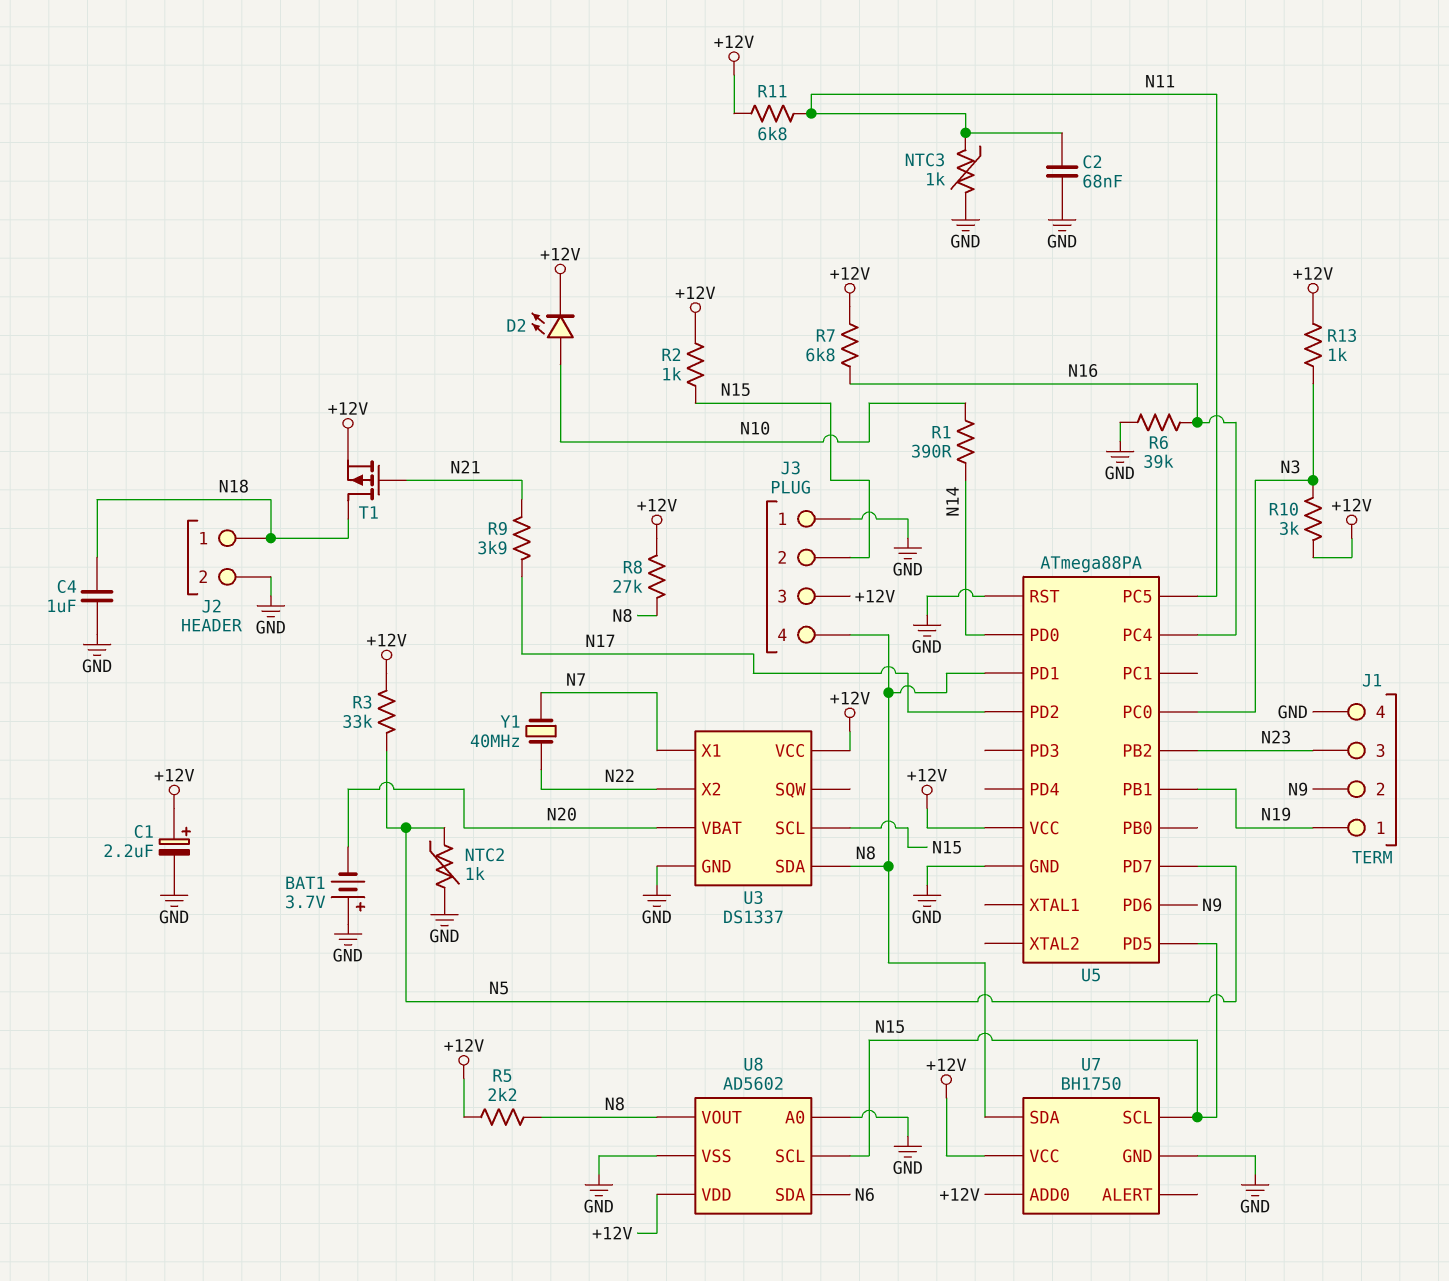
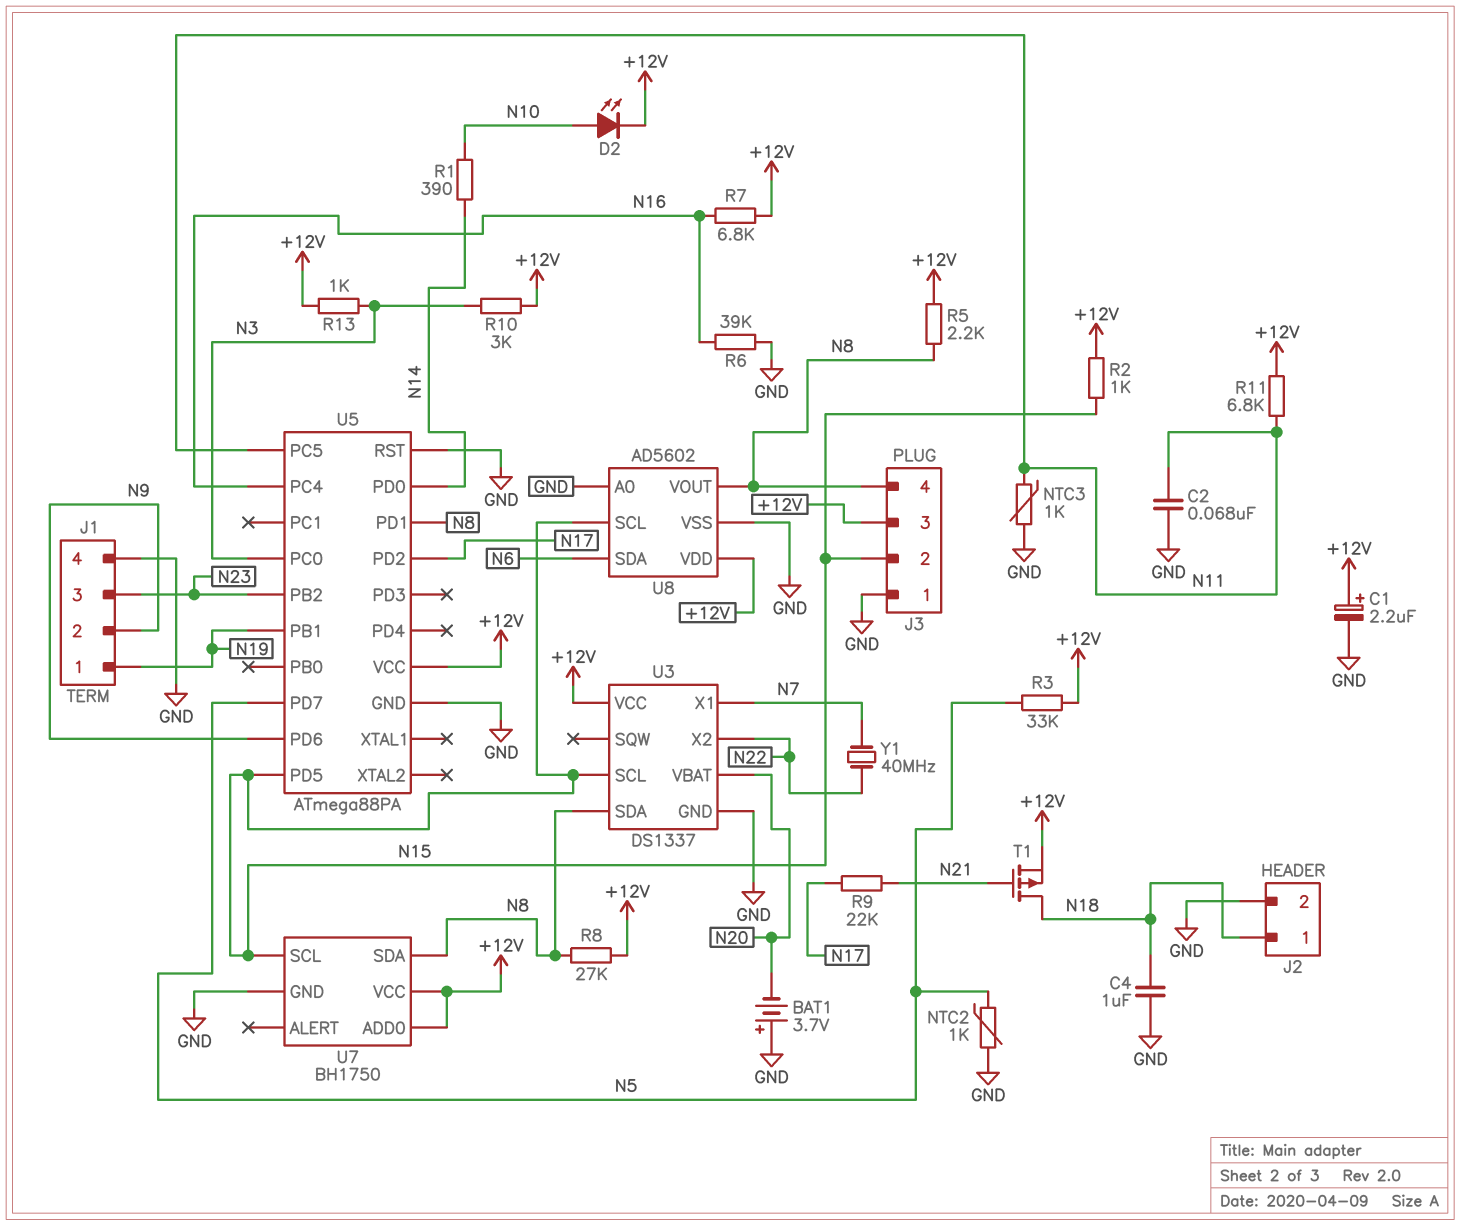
R9: 3.9k (N17, N21) -> 22k (N17, N21)

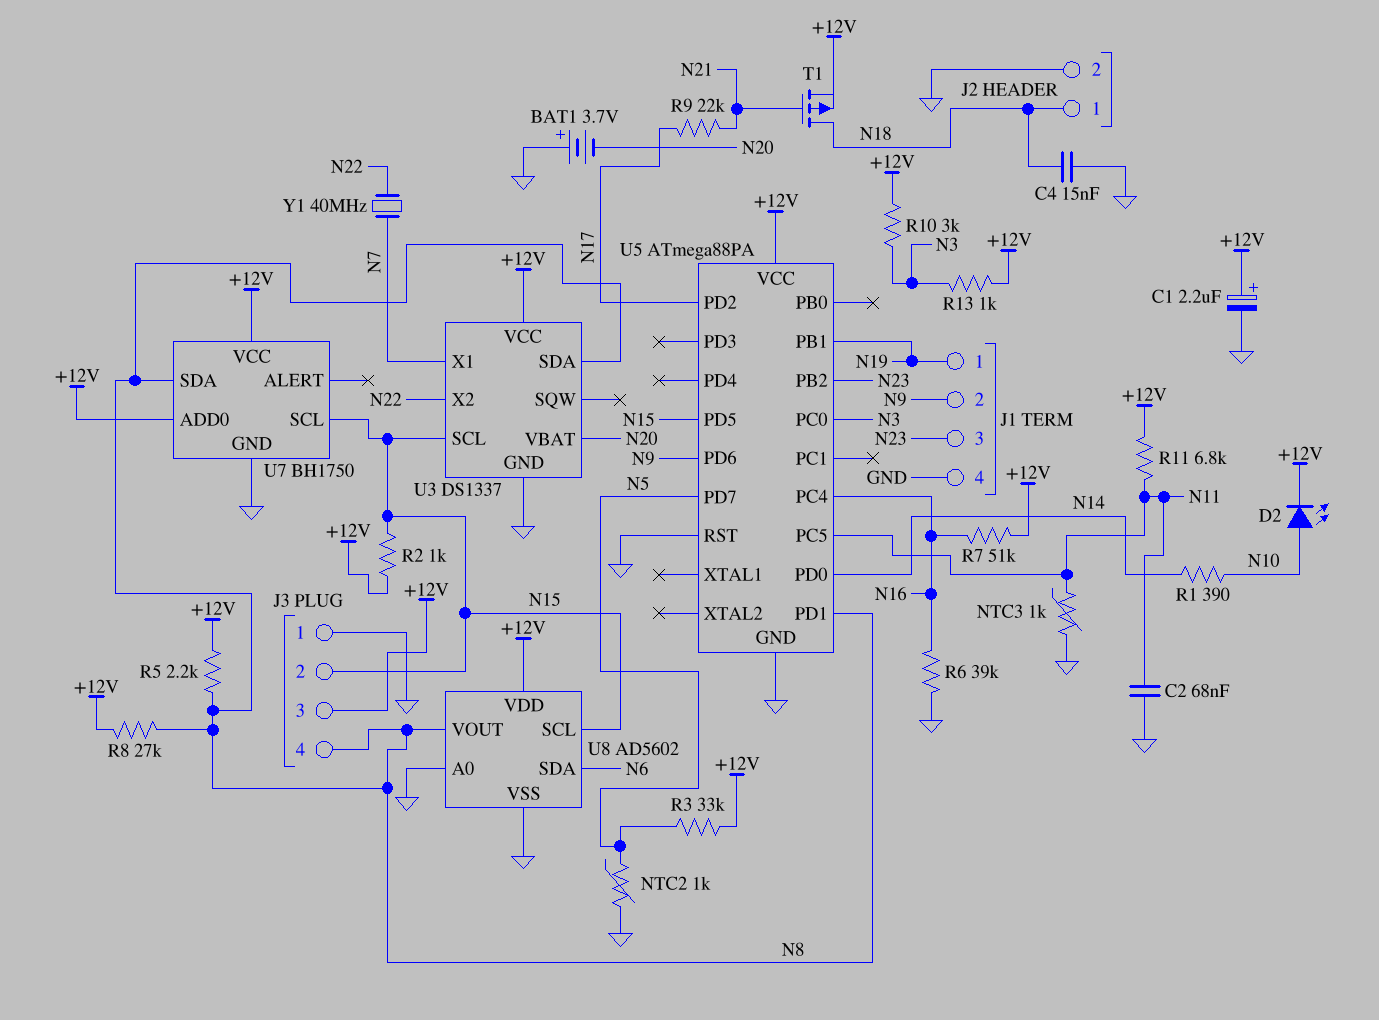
C4: 1uF (GND, N18) -> 15nF (GND, N18)
R7: 6.8k (+12V, N16) -> 51k (+12V, N16)

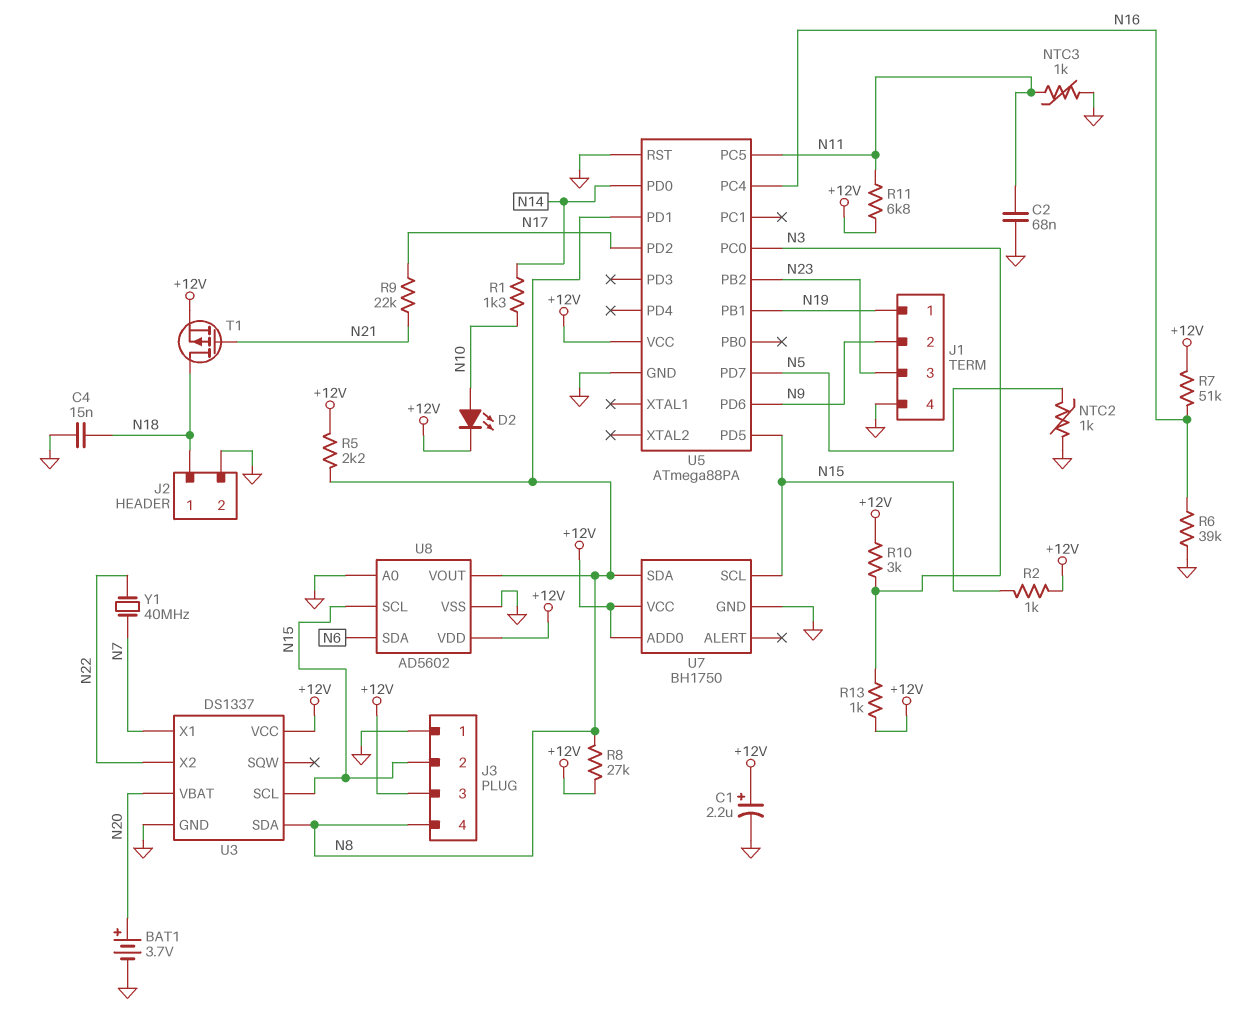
BAT1: 3.7V (plus GND, minus N20) -> 3.7V (plus N20, minus GND)
R1: 390 (N10, N14) -> 1.3k (N10, N14)
R3: 33k (+12V, N5) -> none

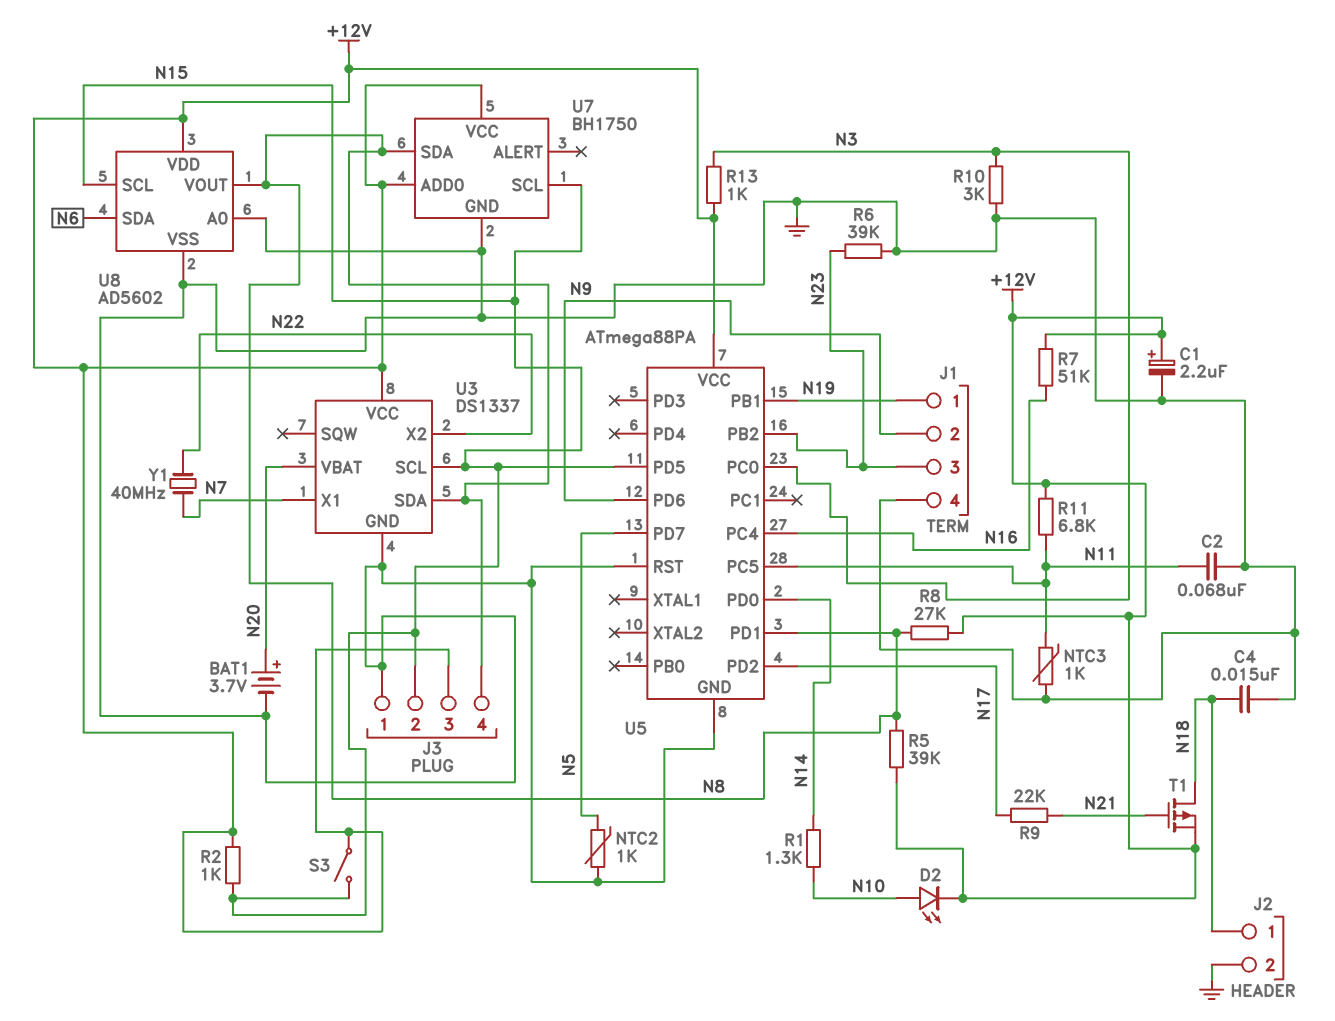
R5: 2.2k (+12V, N8) -> 39k (+12V, N8)
R6: 39k (GND, N16) -> 39k (GND, N23)
R10: 3k (+12V, N3) -> 3k (GND, N3)
S3: none -> switch (+12V, N15)

